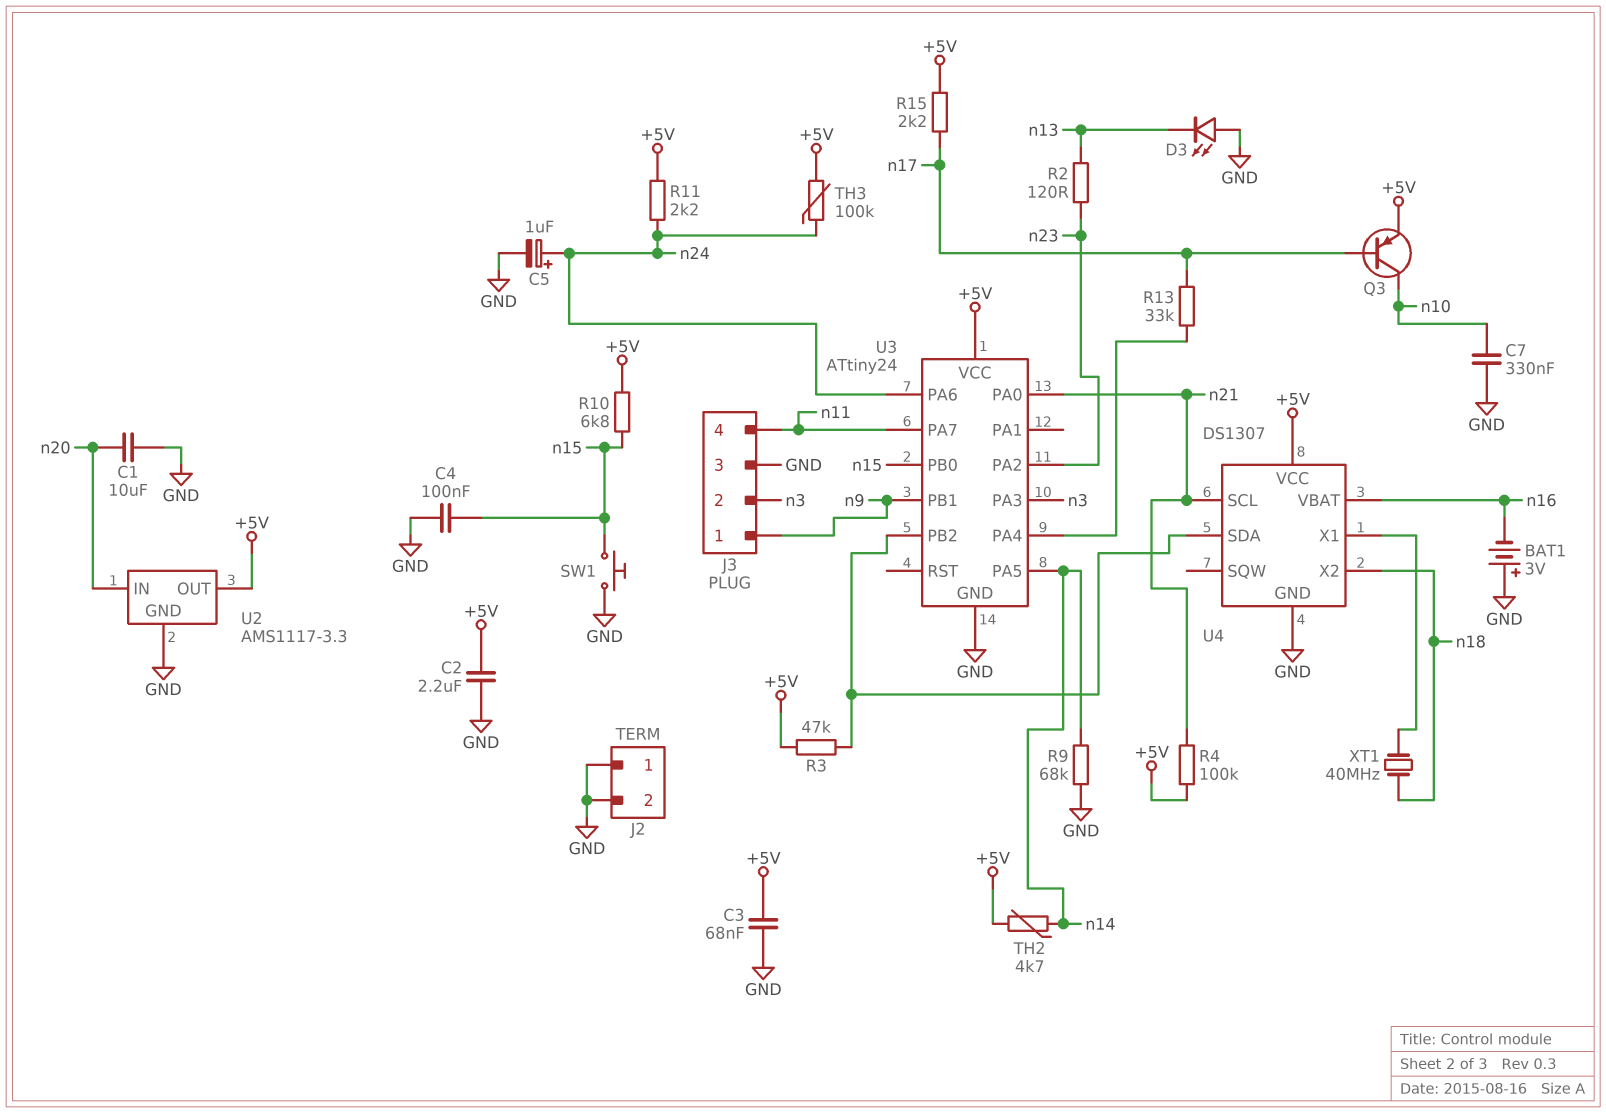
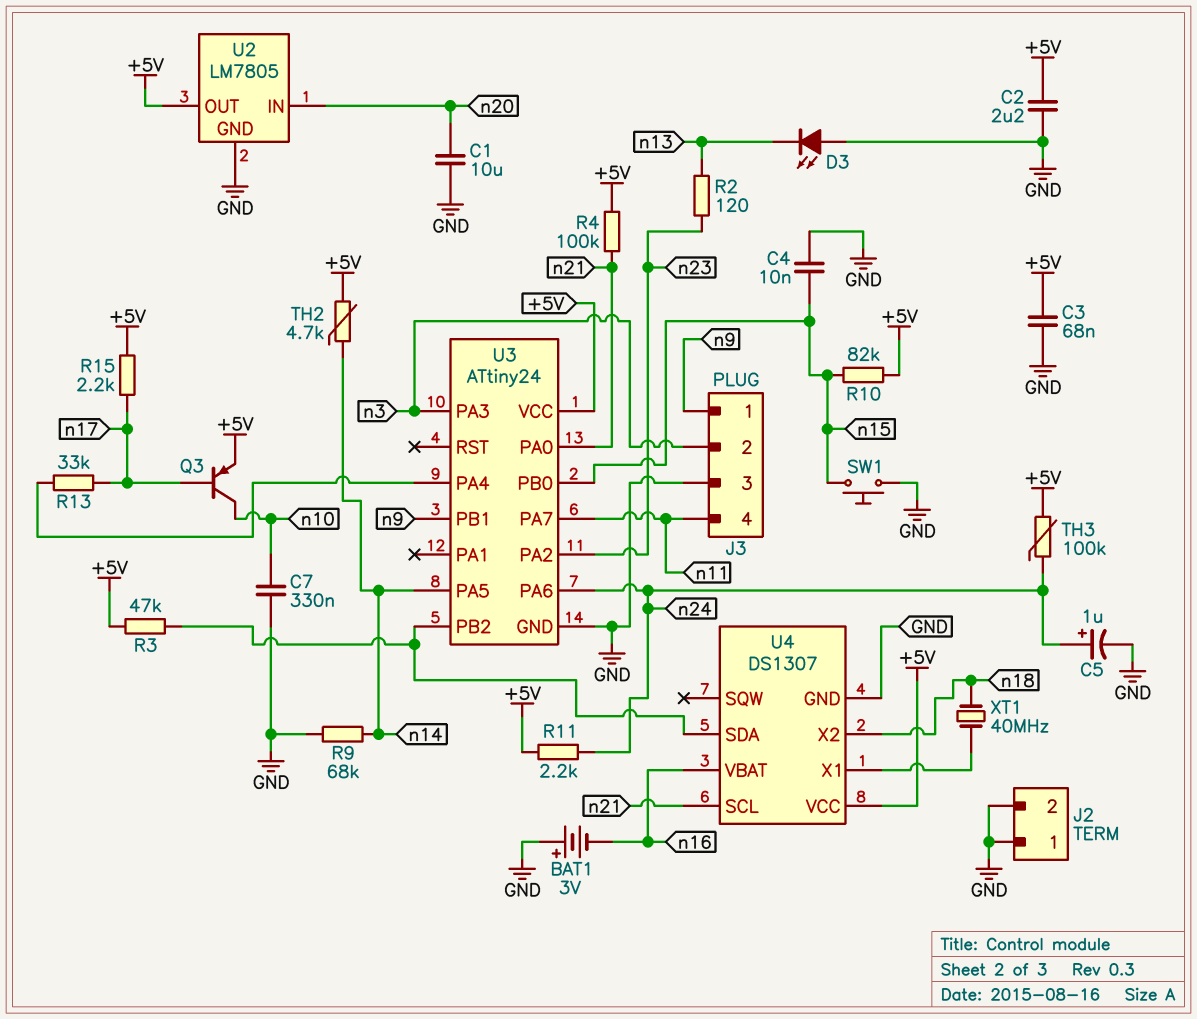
C4: 100nF (GND, n15) -> 10nF (GND, n15)
R10: 6.8k (+5V, n15) -> 82k (+5V, n15)
U2: AMS1117-3.3 -> LM7805

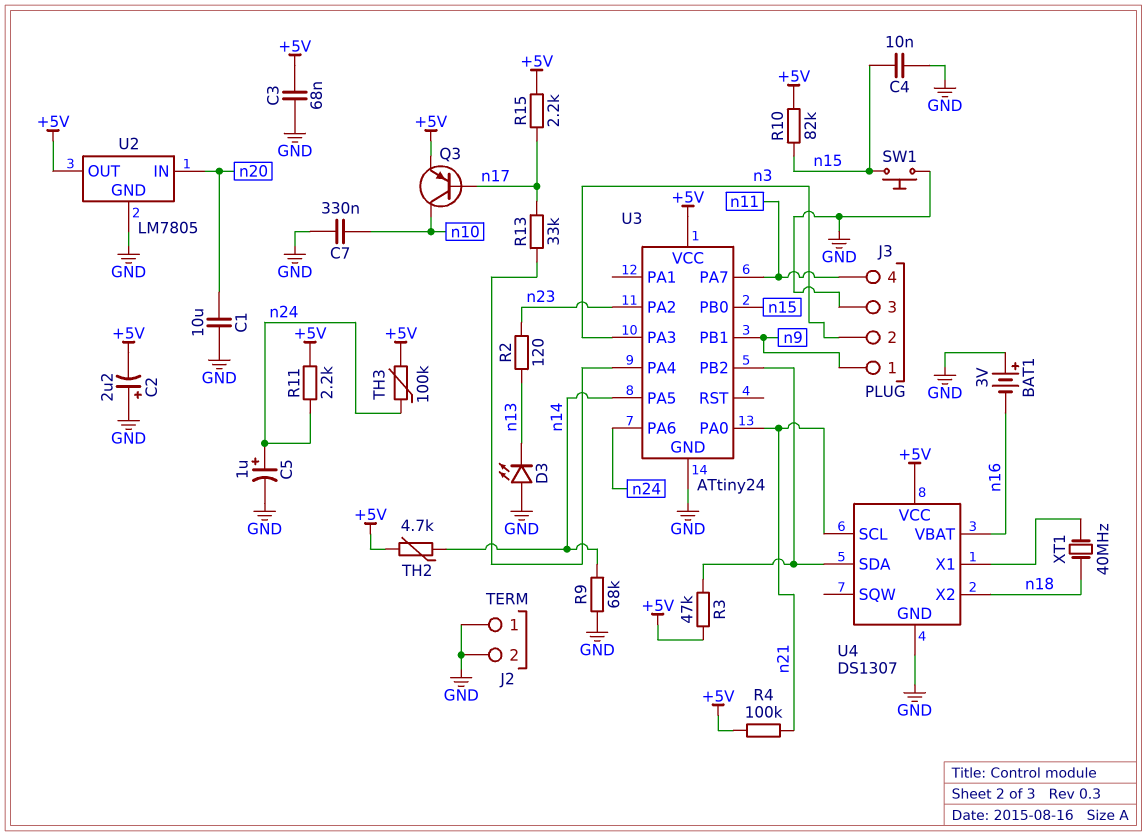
C2: 2.2uF (+5V, GND) -> 2.2uF (plus GND, minus +5V)

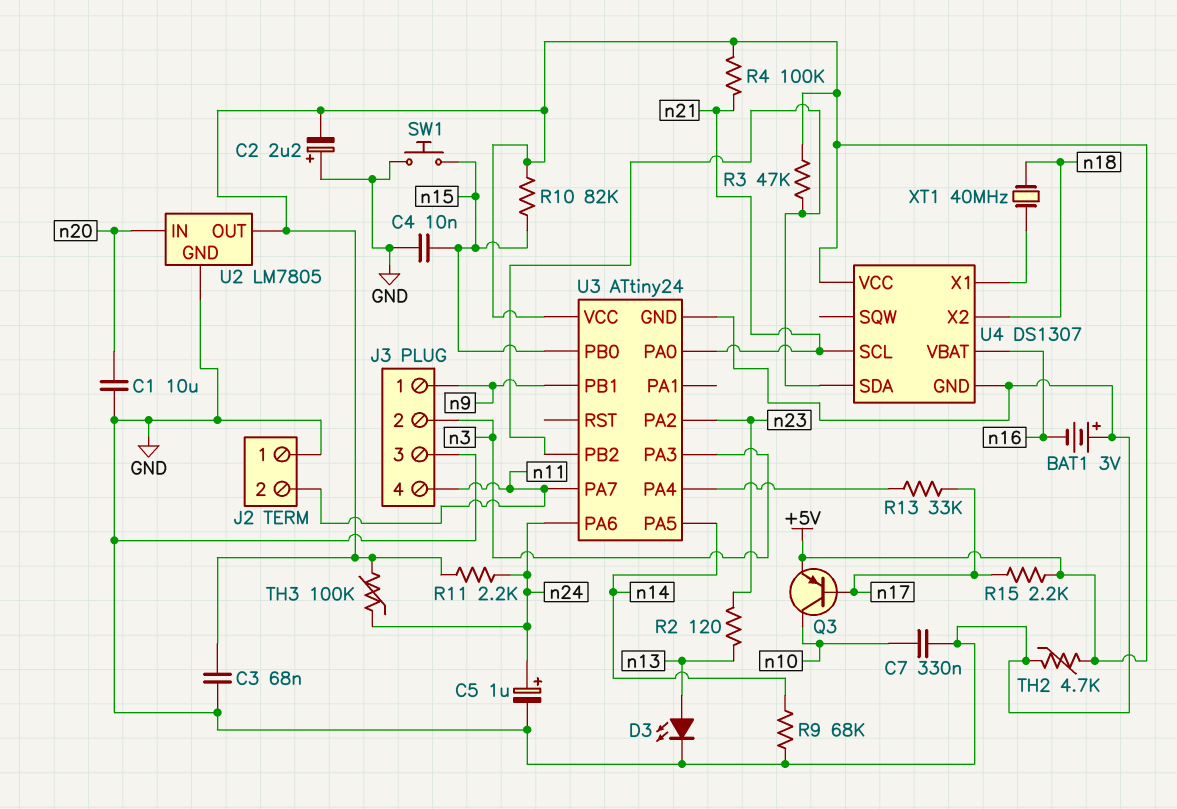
D3: LED (A GND, K n13) -> LED (A n13, K GND)
J2 pin 2: GND -> n11
TH2: 4.7k (+5V, n14) -> 4.7k (+5V, GND)

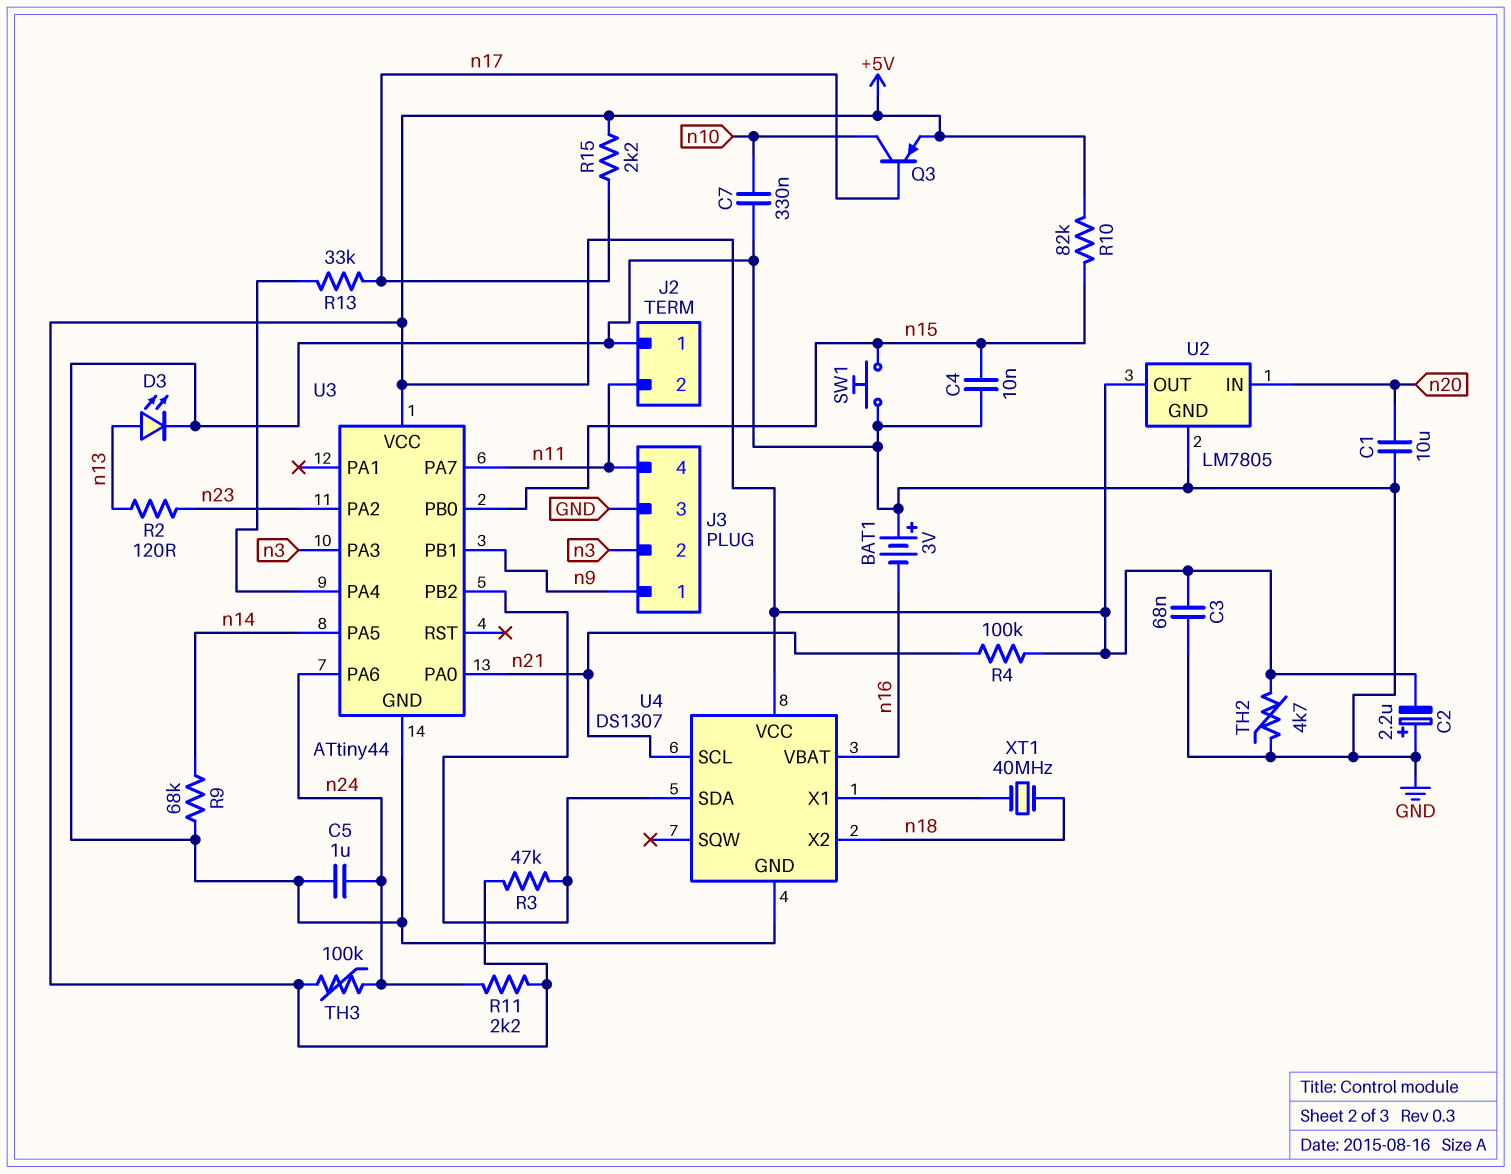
C5: 1uF (plus n24, minus GND) -> 1uF (GND, n24)
U3: ATtiny24 -> ATtiny44

